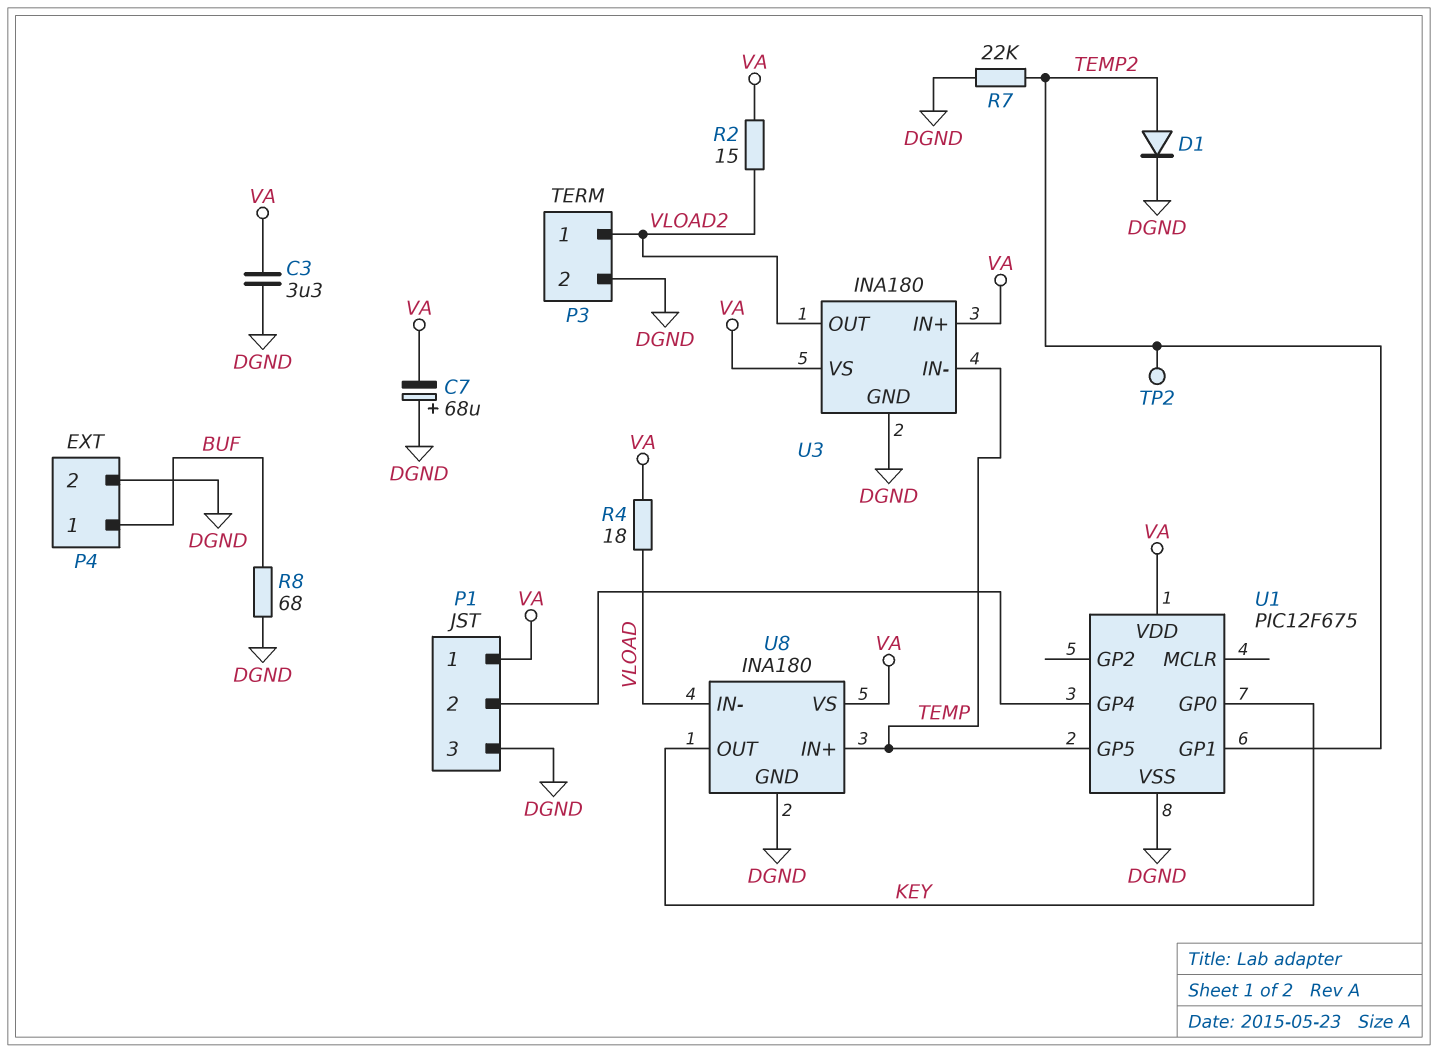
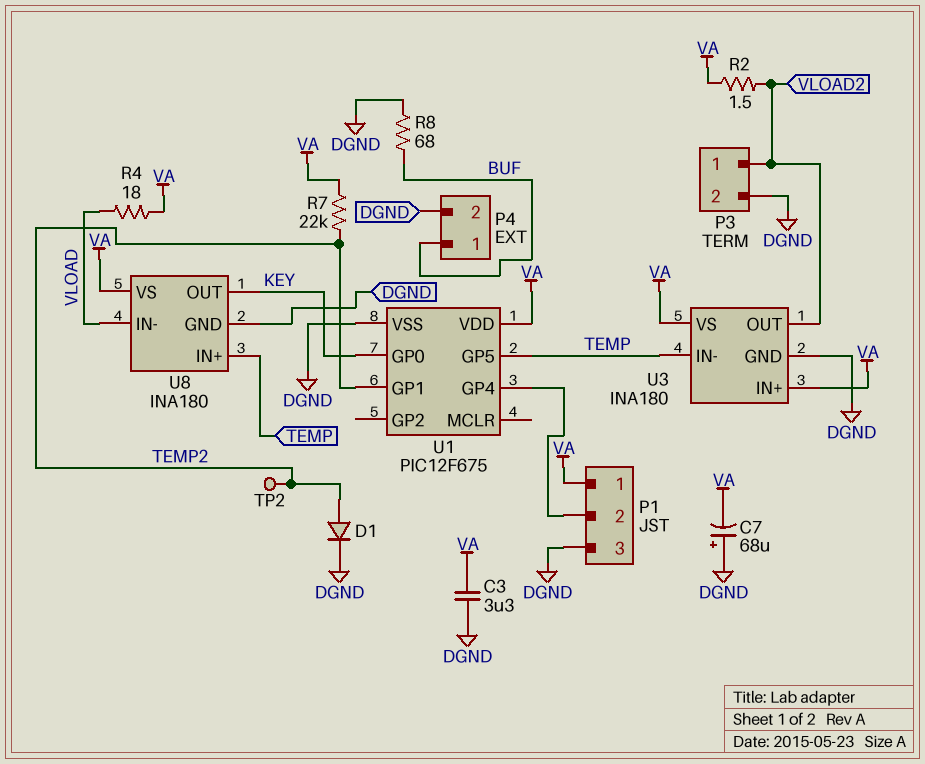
R2: 15 (VA, VLOAD2) -> 1.5 (VA, VLOAD2)
R7: 22k (DGND, TEMP2) -> 22k (TEMP2, VA)

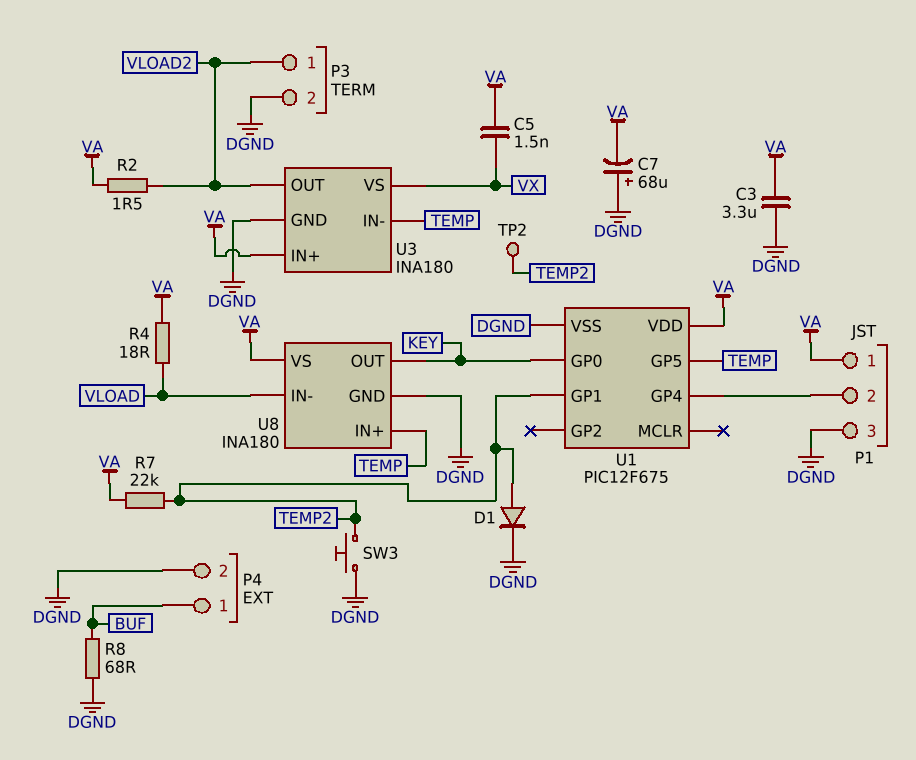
C5: none -> 1.5nF (VA, VX)
SW3: none -> button (DGND, TEMP2)
U3 pin VS: VA -> VX

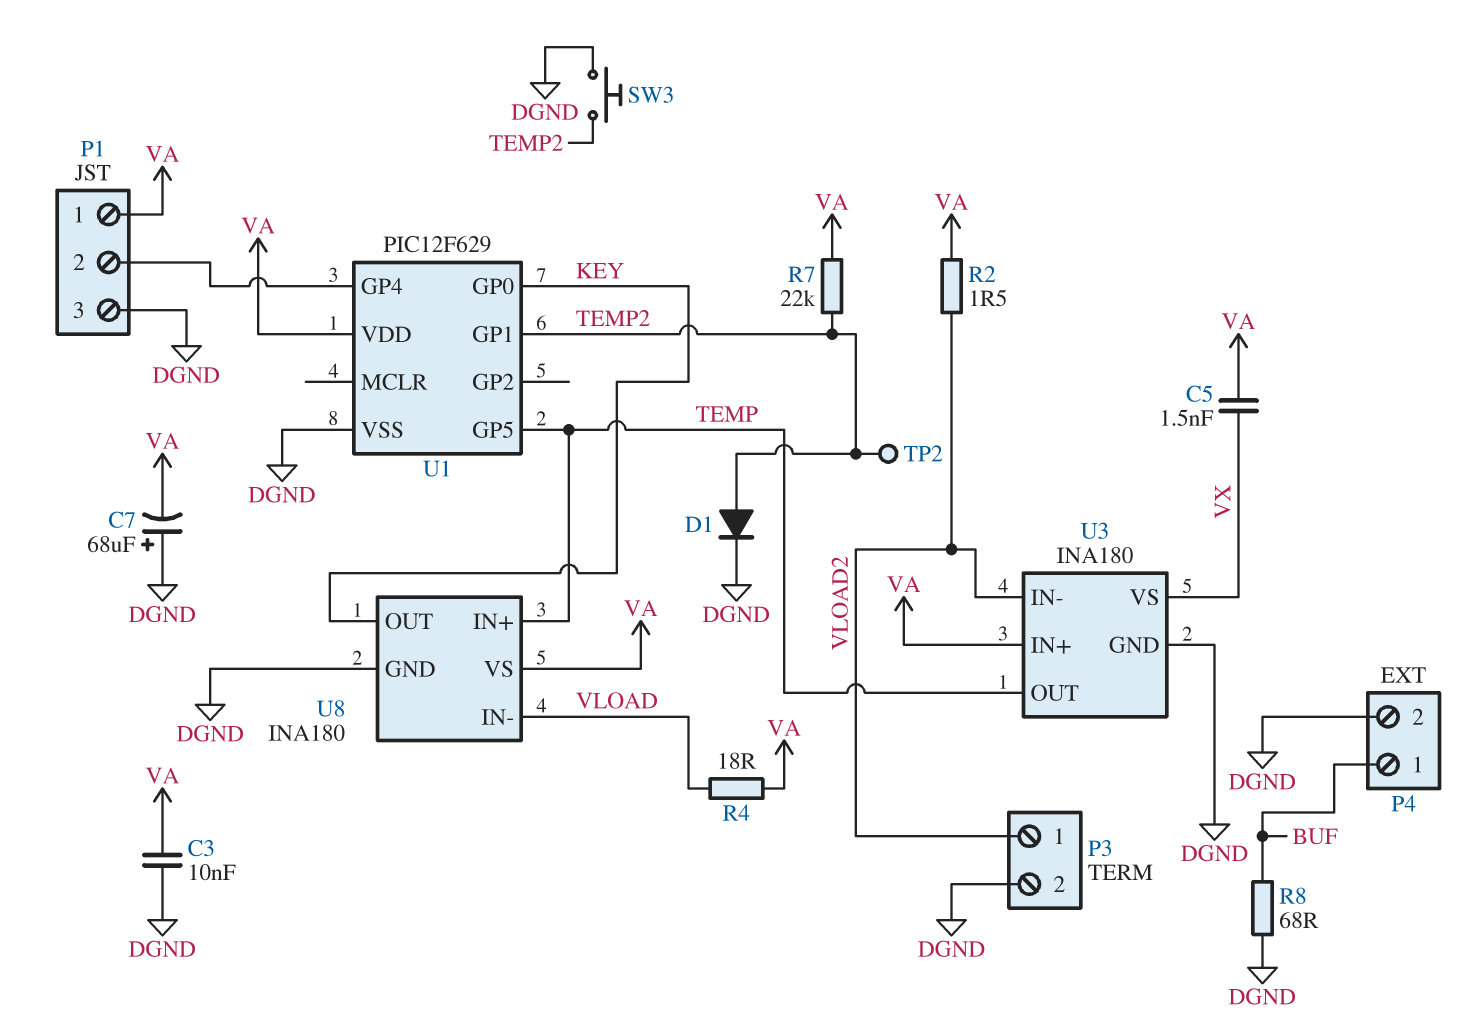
C3: 3.3uF (DGND, VA) -> 10nF (DGND, VA)
U1: PIC12F675 -> PIC12F629
U3 pin IN-: TEMP -> VLOAD2
U3 pin OUT: VLOAD2 -> TEMP

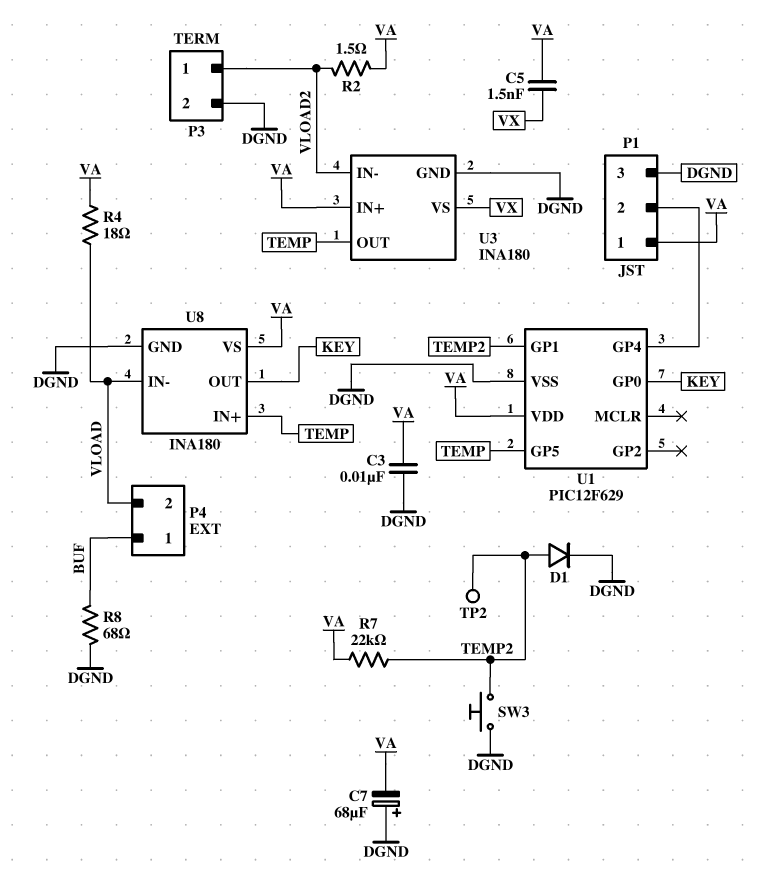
P4 pin 2: DGND -> VLOAD

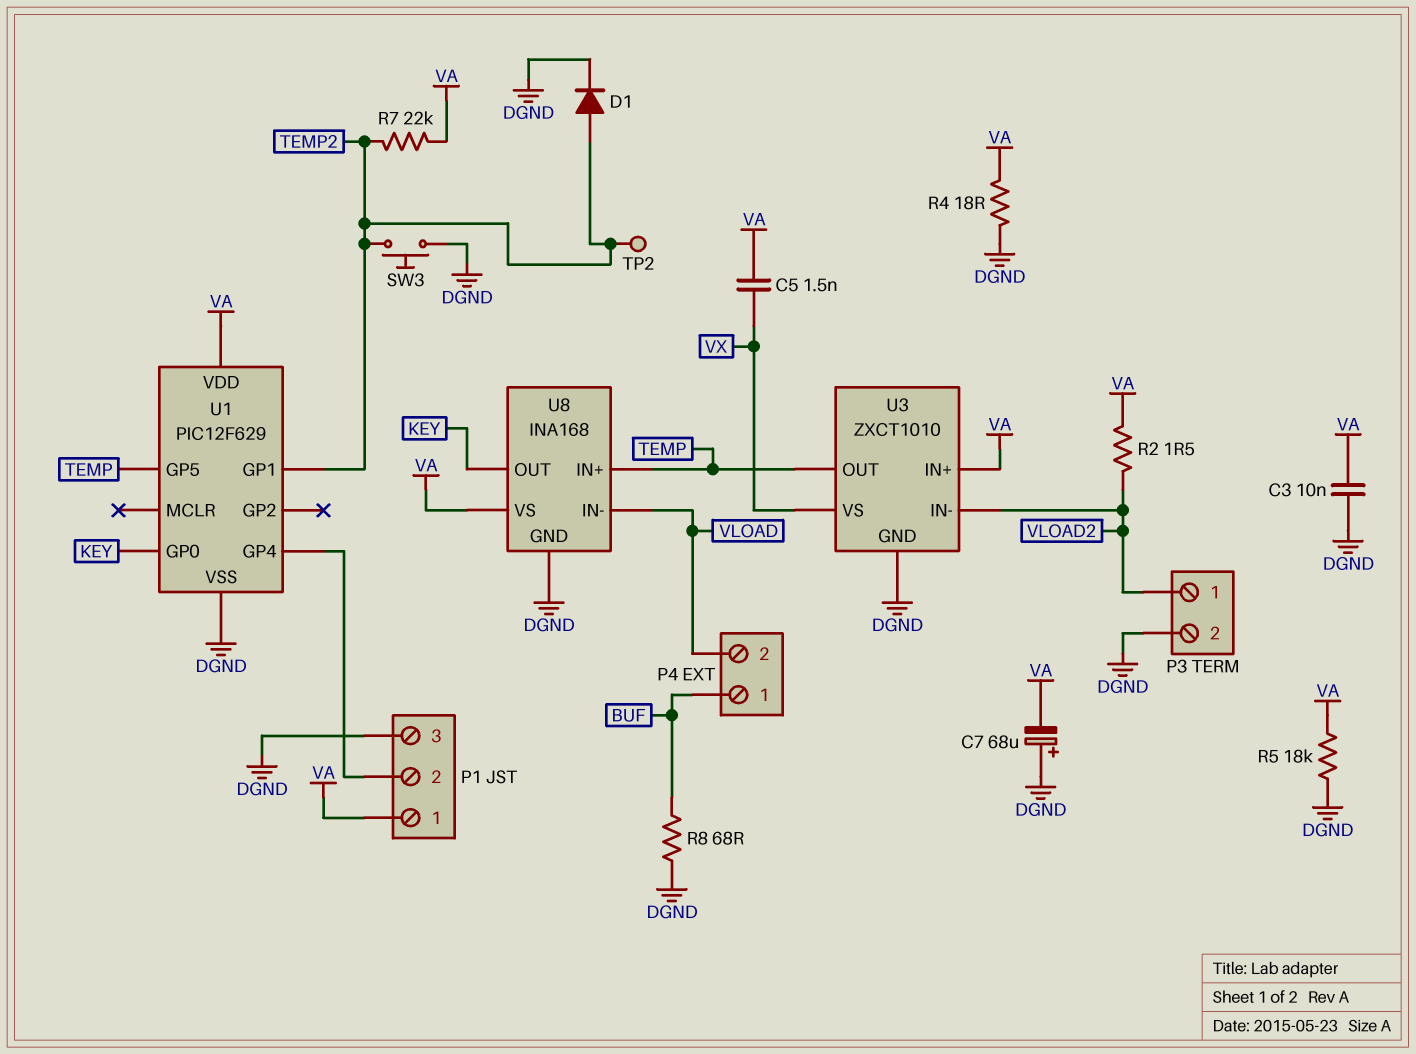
R4: 18 (VA, VLOAD) -> 18 (DGND, VA)
R5: none -> 18k (DGND, VA)
U3: INA180 -> ZXCT1010
U8: INA180 -> INA168

